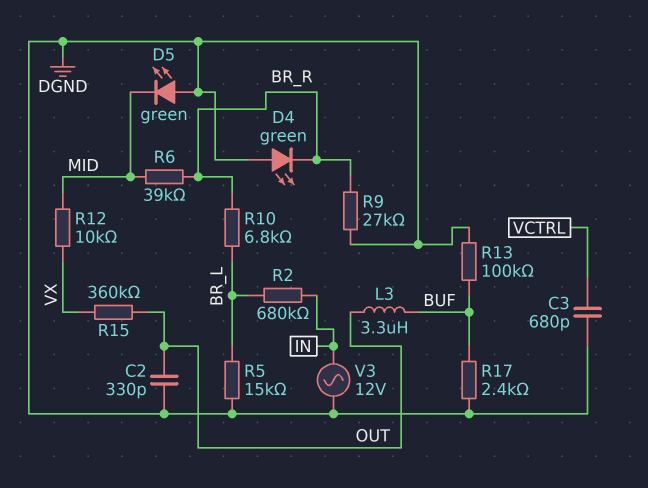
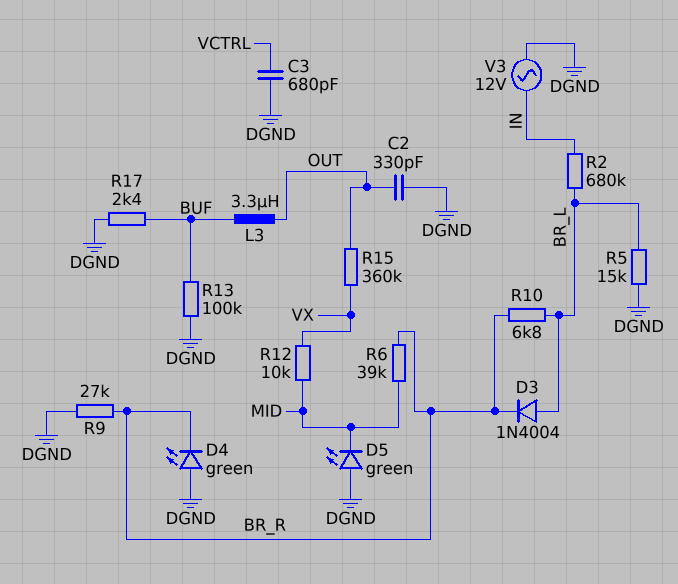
D3: none -> diode 1N4004 (A BR_L, K BR_R)

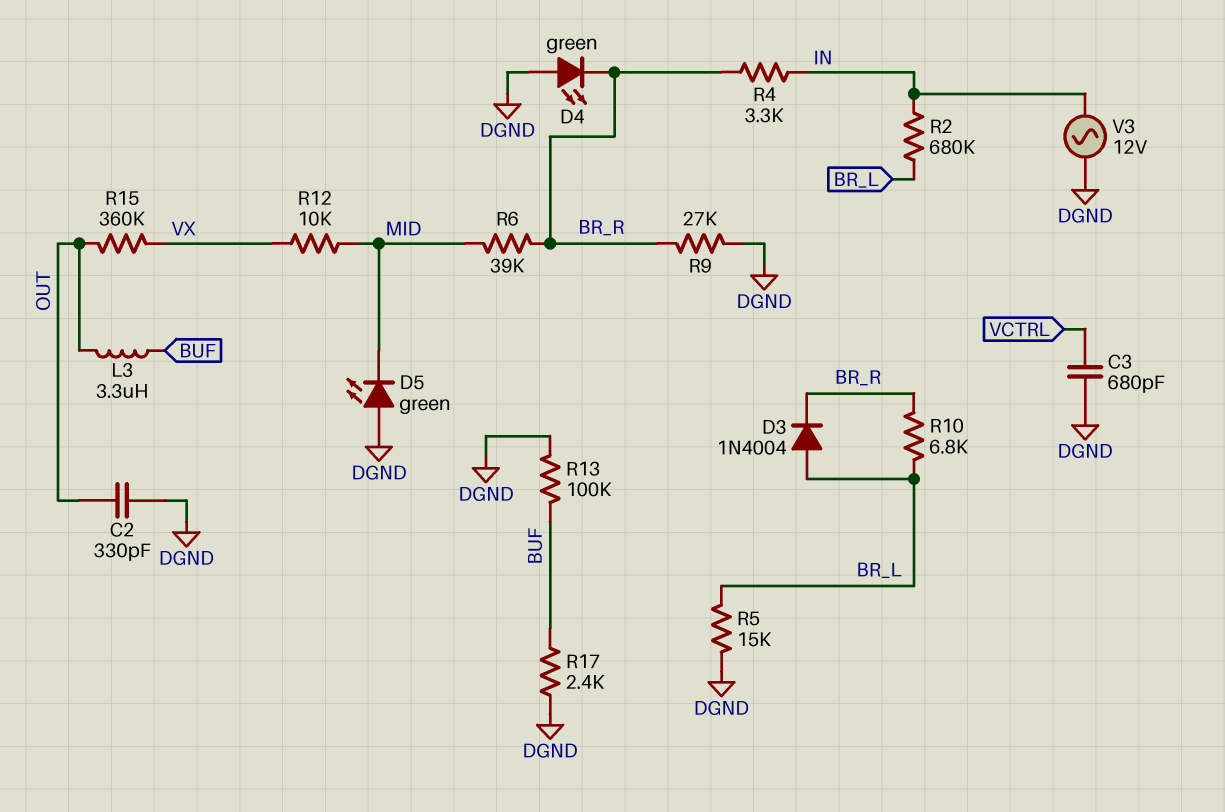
R4: none -> 3.3k (BR_R, IN)

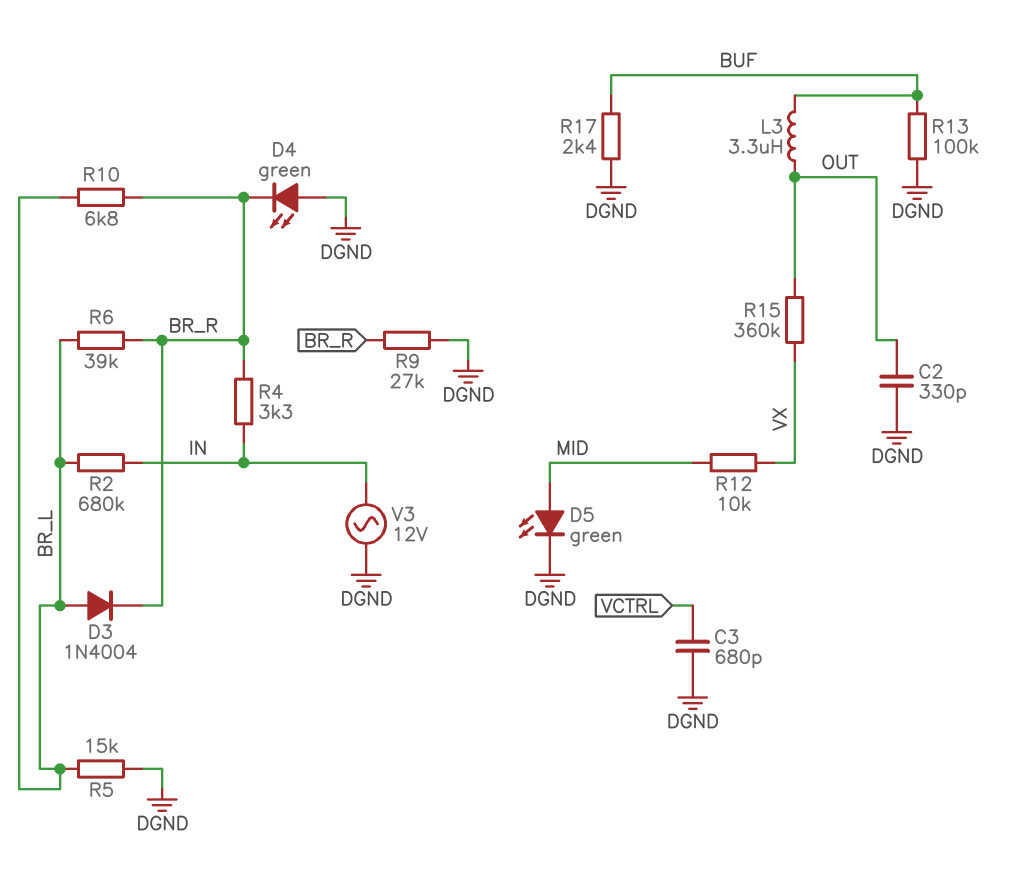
D5: LED green (A DGND, K MID) -> LED green (A MID, K DGND)
R6: 39k (BR_R, MID) -> 39k (BR_L, BR_R)

